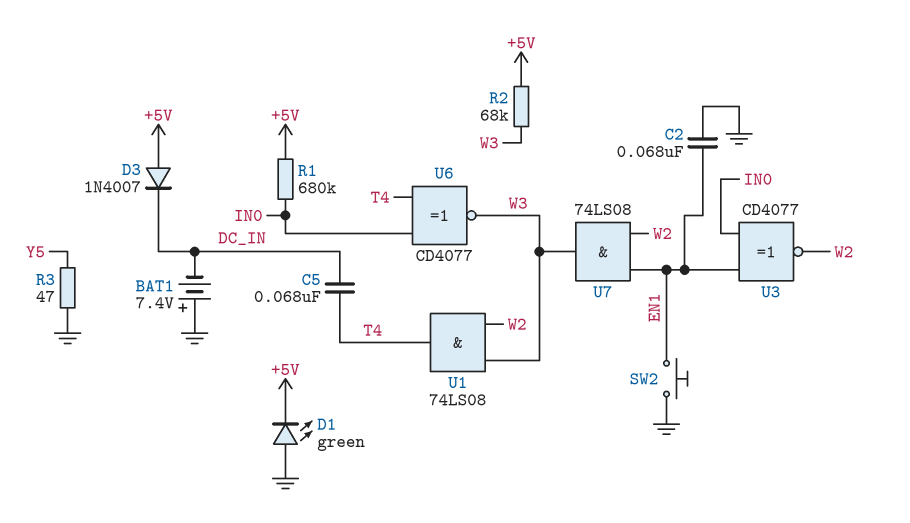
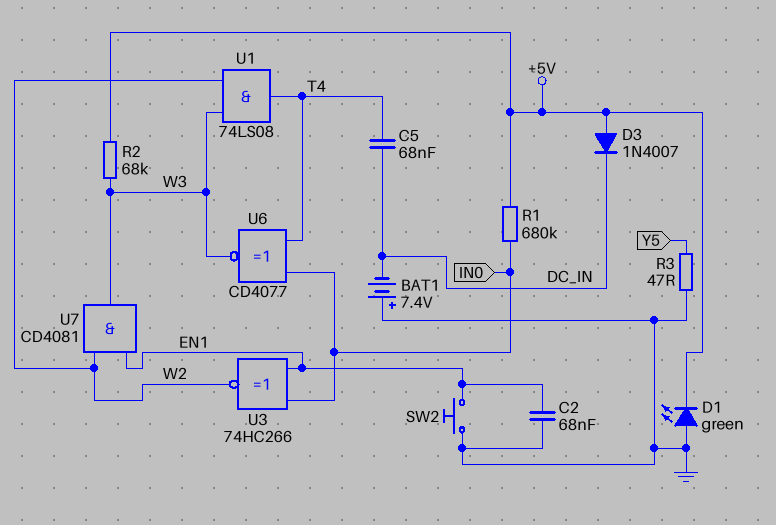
U3: XNOR CD4077 (in EN1, in IN0, out W2) -> XNOR 74HC266 (in EN1, in IN0, out W2)
U7: AND 74LS08 (in EN1, in W2, out W3) -> AND CD4081 (in EN1, in W2, out W3)

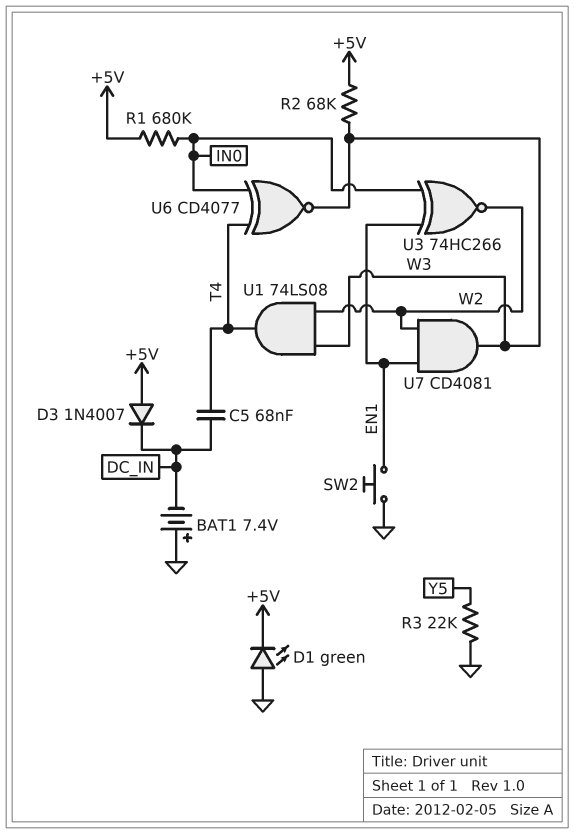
C2: 68nF (EN1, GND) -> none
R3: 47 (GND, Y5) -> 22k (GND, Y5)

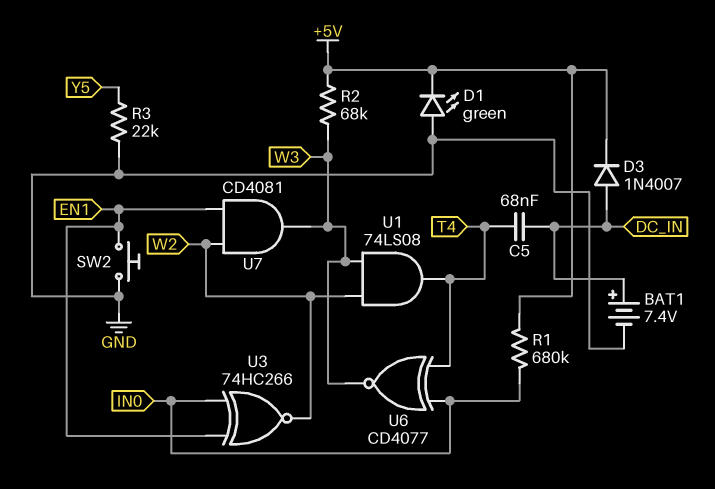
BAT1: 7.4V (plus GND, minus DC_IN) -> 7.4V (plus DC_IN, minus GND)
D3: diode 1N4007 (A +5V, K DC_IN) -> diode 1N4007 (A DC_IN, K +5V)

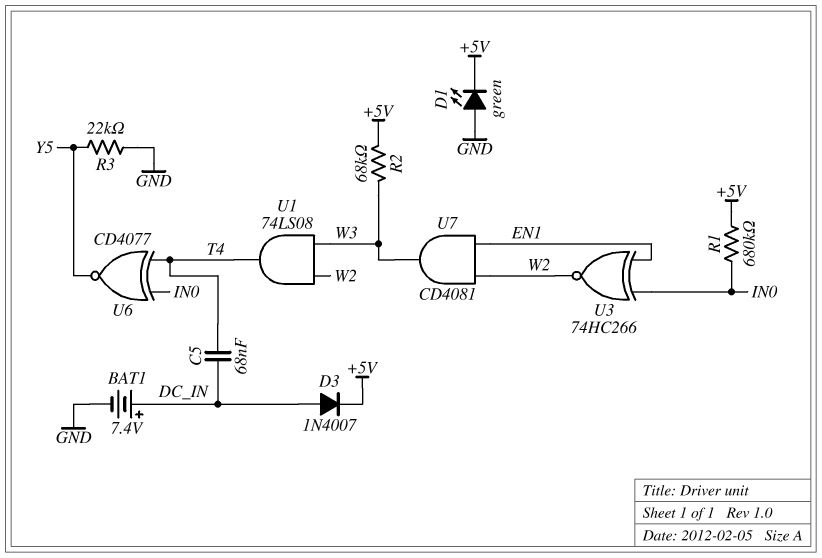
SW2: button (EN1, GND) -> none
U6: XNOR CD4077 (in IN0, in T4, out W3) -> XNOR CD4077 (in IN0, in T4, out Y5)

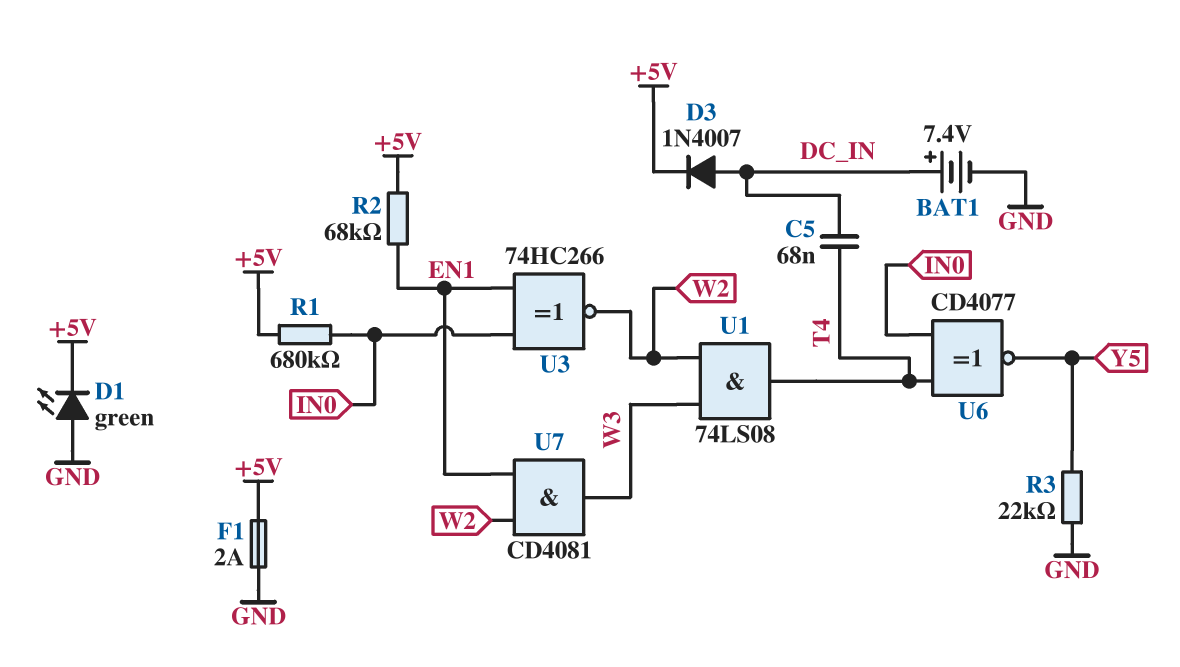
F1: none -> 2A (+5V, GND)
R2: 68k (+5V, W3) -> 68k (+5V, EN1)

